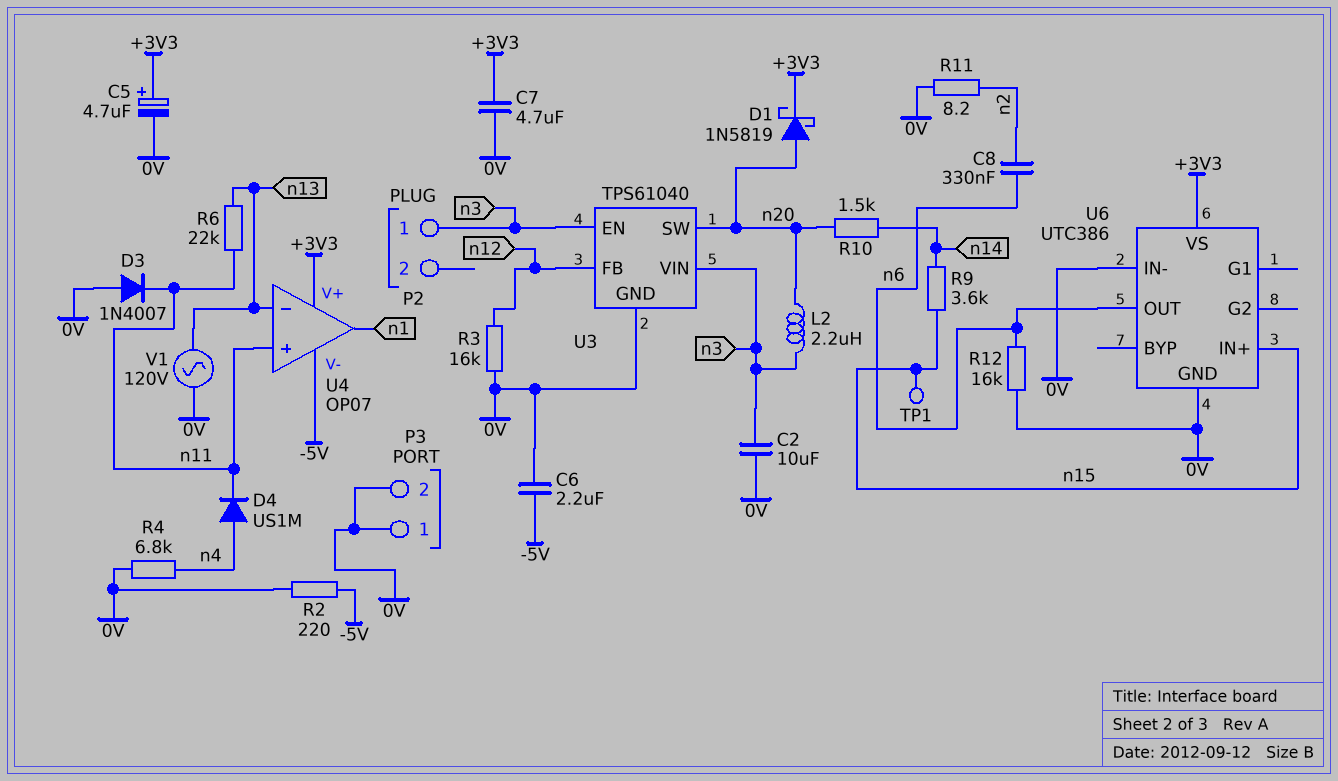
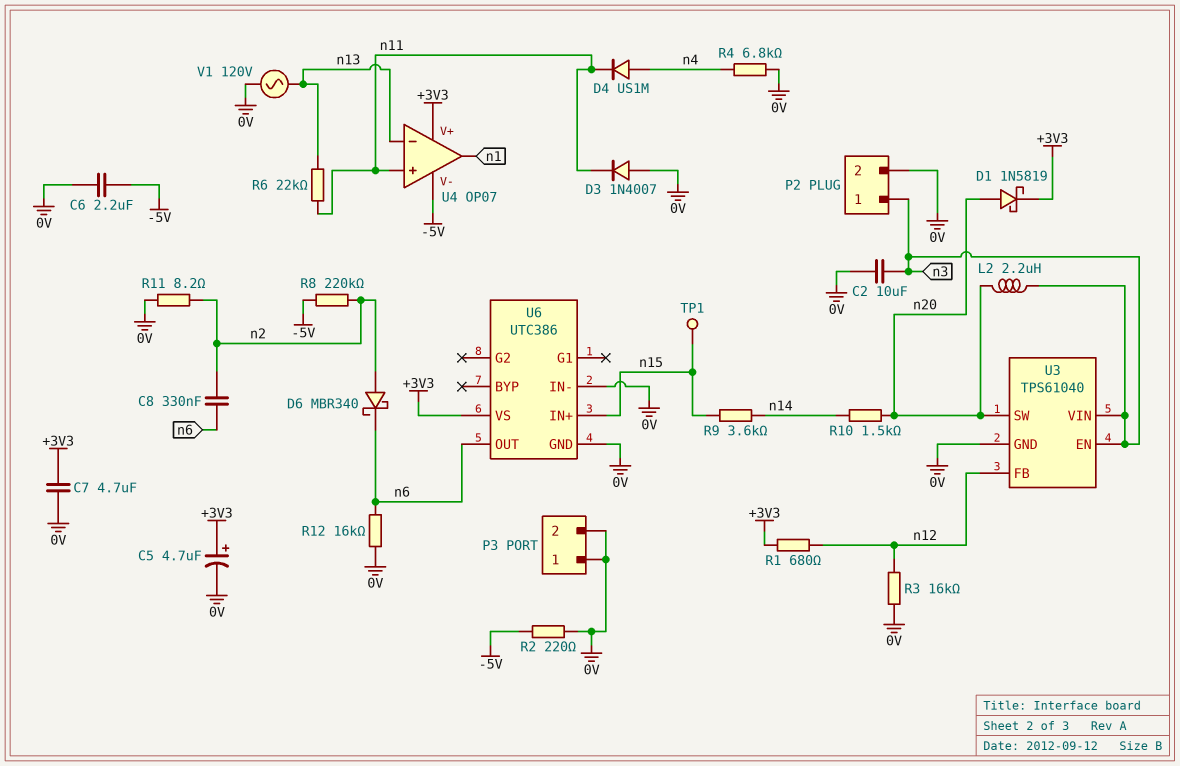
D6: none -> schottky MBR340 (A n2, K n6)
P2 pin 2: none -> 0V
R1: none -> 680 (+3V3, n12)
R8: none -> 220k (-5V, n2)

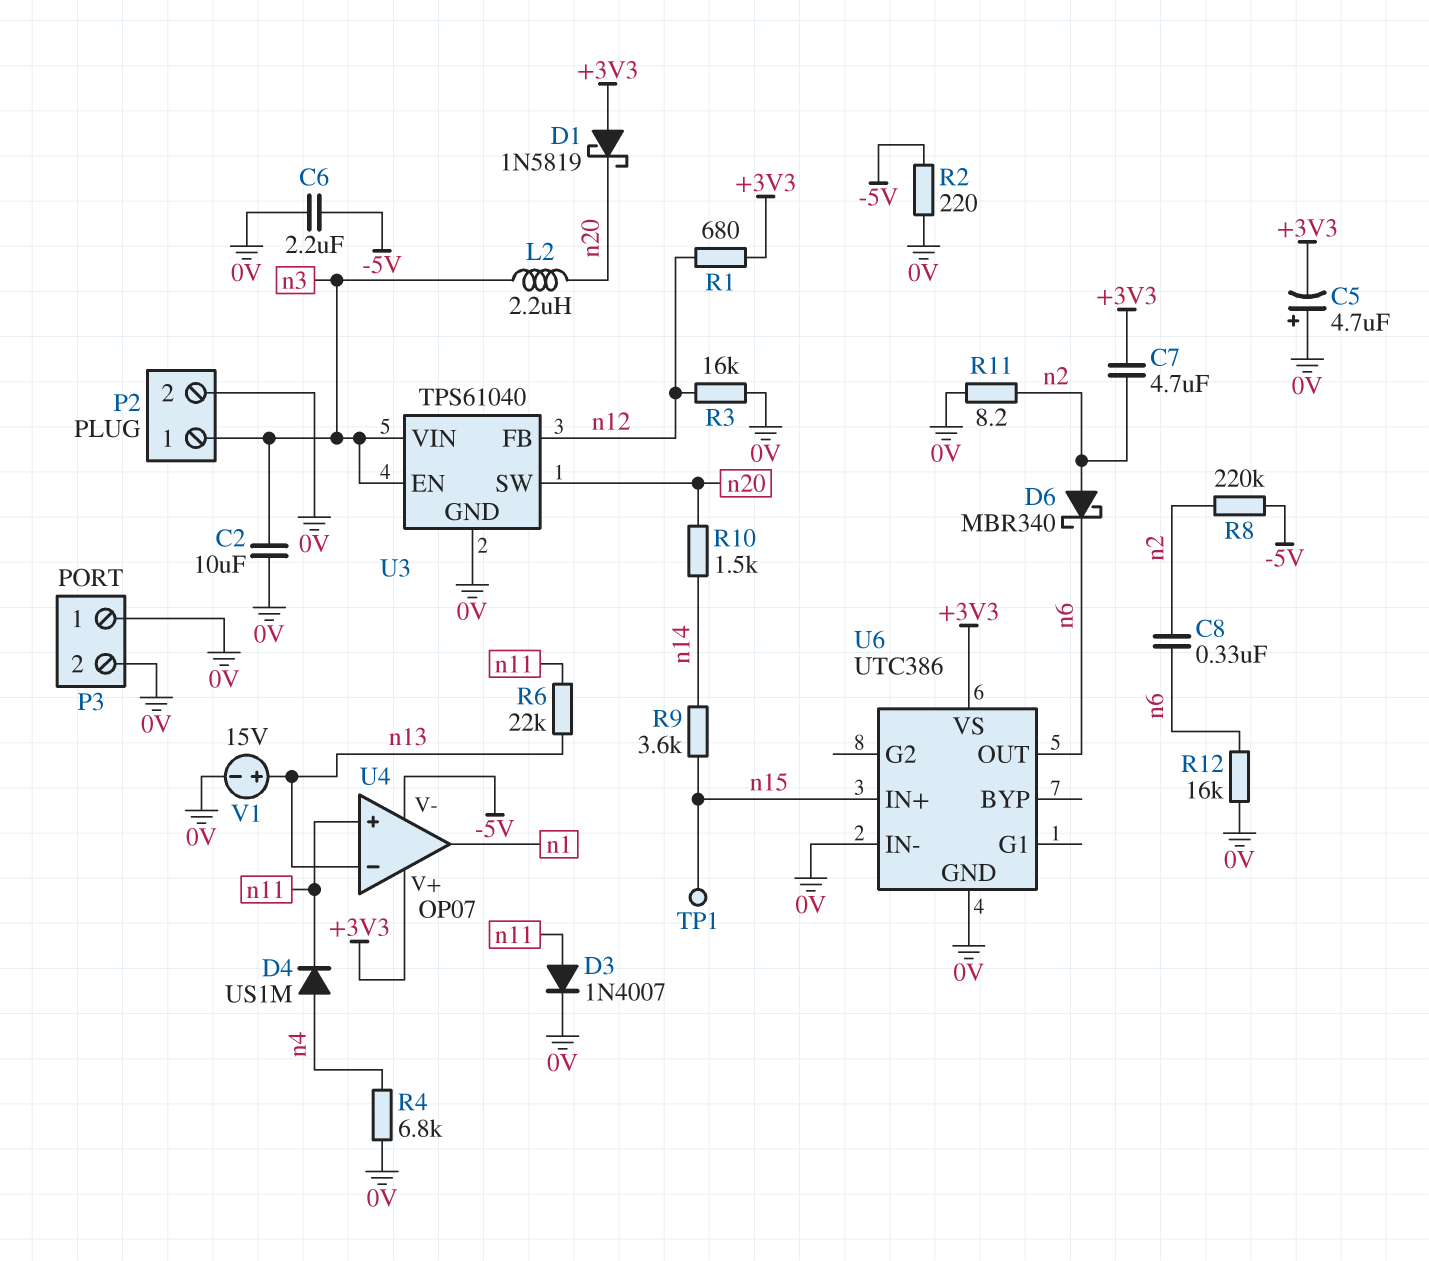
C5: 4.7uF (plus +3V3, minus 0V) -> 4.7uF (plus 0V, minus +3V3)
C7: 4.7uF (+3V3, 0V) -> 4.7uF (+3V3, n2)
D1: schottky 1N5819 (A n20, K +3V3) -> schottky 1N5819 (A +3V3, K n20)
D3: diode 1N4007 (A 0V, K n11) -> diode 1N4007 (A n11, K 0V)
V1: AC 120V (0V, n13) -> 15V (plus n13, minus 0V)

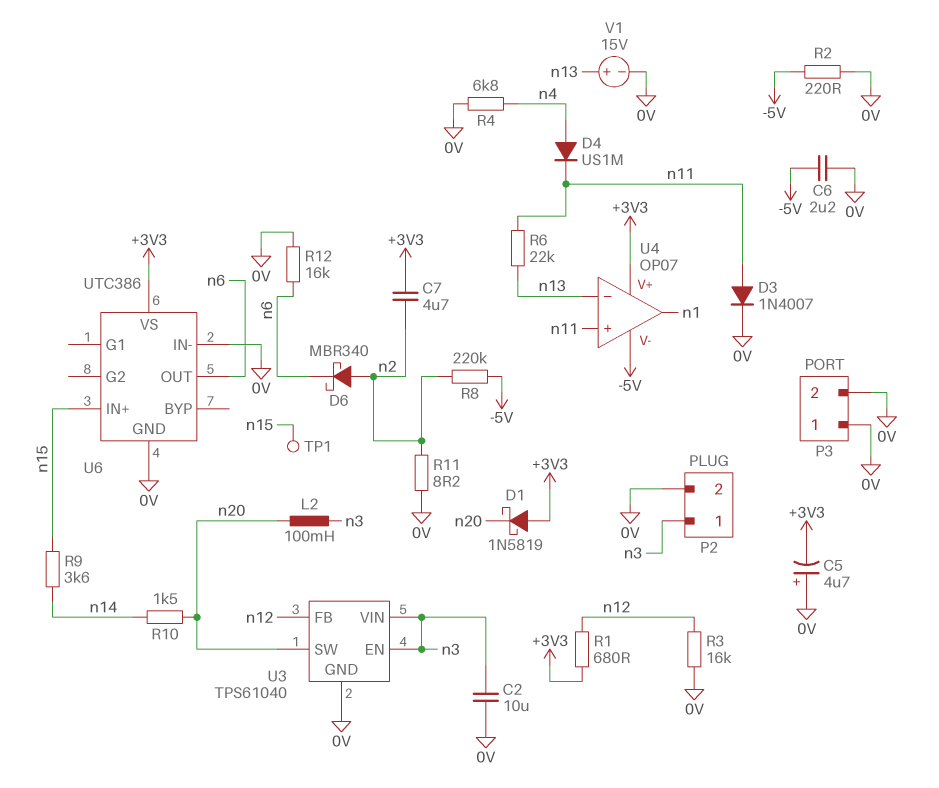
C8: 330nF (n2, n6) -> none
L2: 2.2uH (n3, n20) -> 100mH (n3, n20)

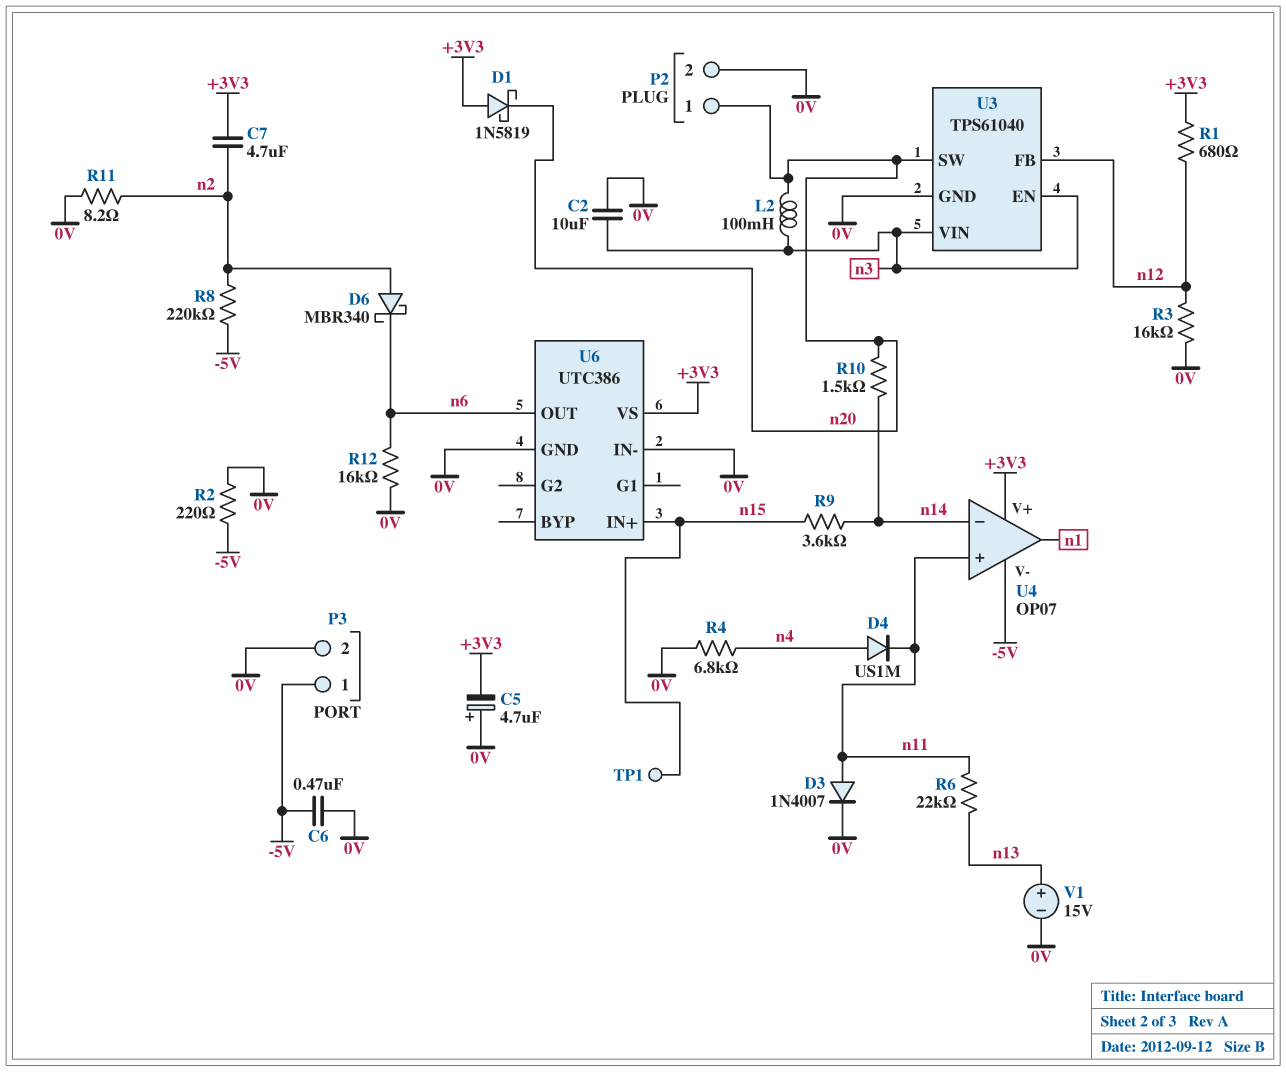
C6: 2.2uF (-5V, 0V) -> 470nF (-5V, 0V)
P2 pin 1: n3 -> n20
P3 pin 1: 0V -> -5V
U4 pin in-: n13 -> n14

